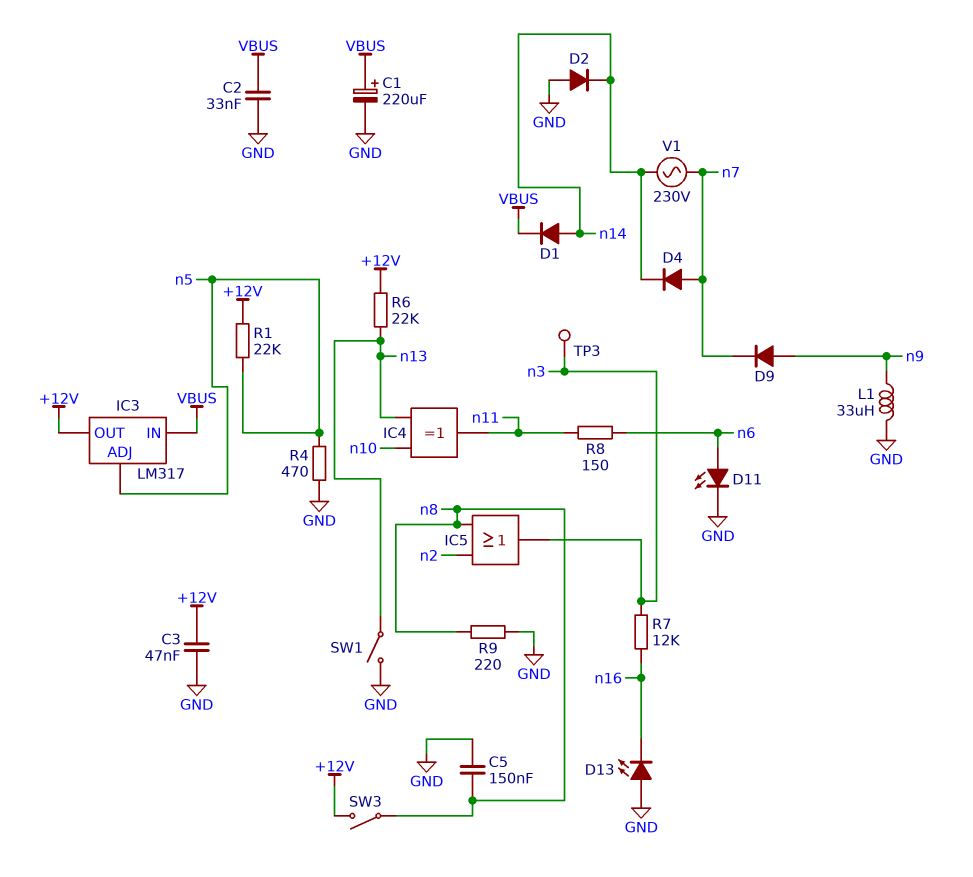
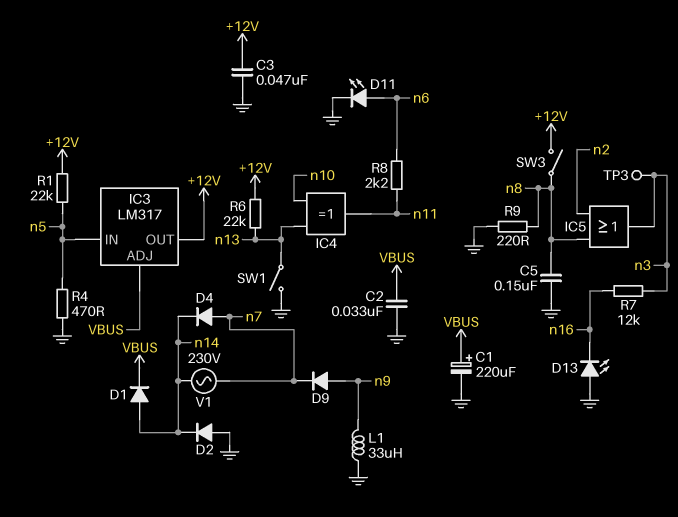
IC3 pin ADJ: n5 -> VBUS
IC3 pin IN: VBUS -> n5
R8: 150 (n6, n11) -> 2.2k (n6, n11)

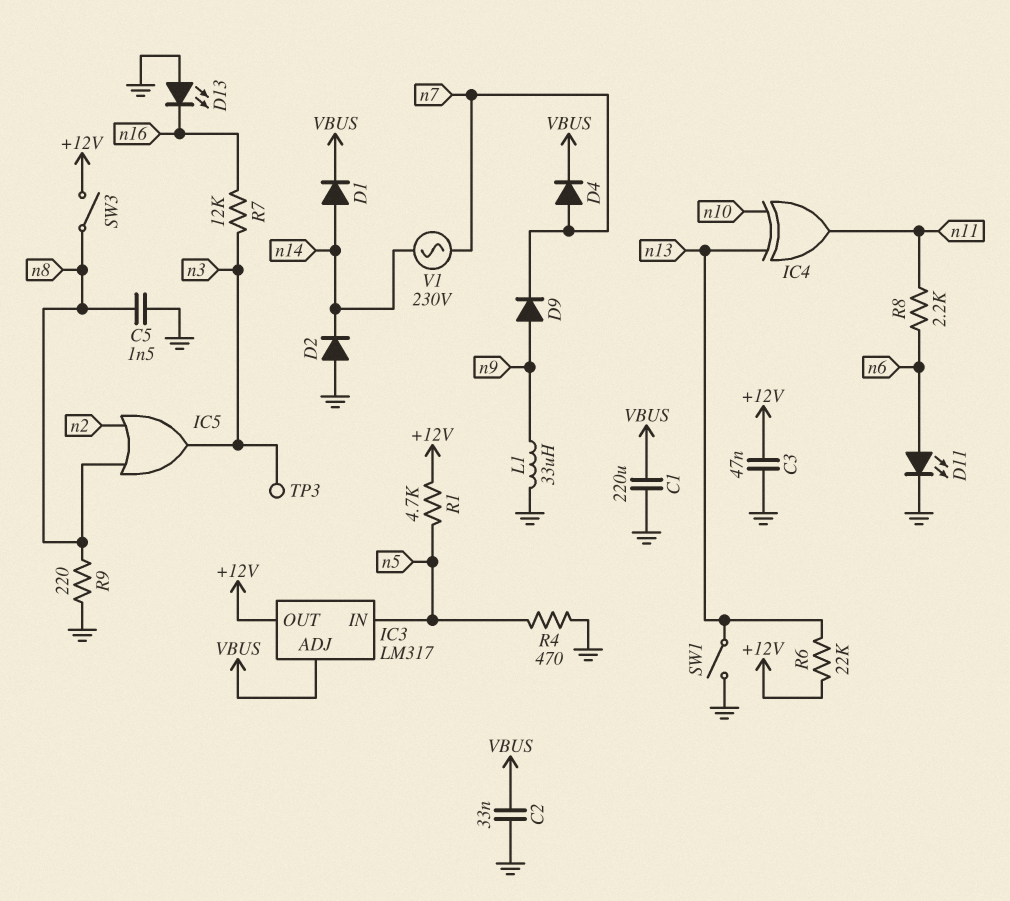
C1: 220uF (plus VBUS, minus GND) -> 220uF (GND, VBUS)
C5: 150nF (GND, n8) -> 1.5nF (GND, n8)
D4: diode (A n7, K n14) -> diode (A n7, K VBUS)
R1: 22k (+12V, n5) -> 4.7k (+12V, n5)

